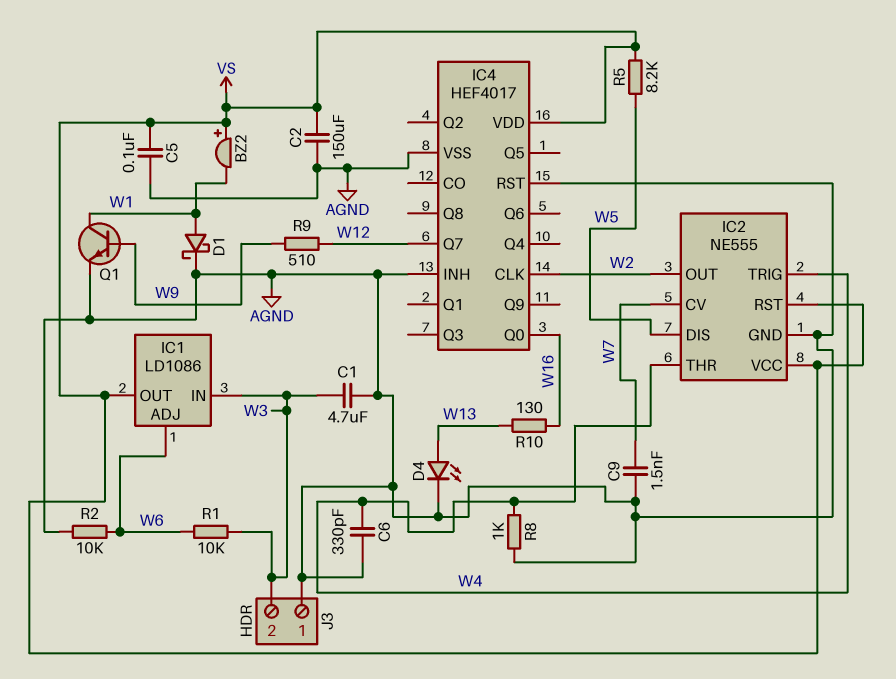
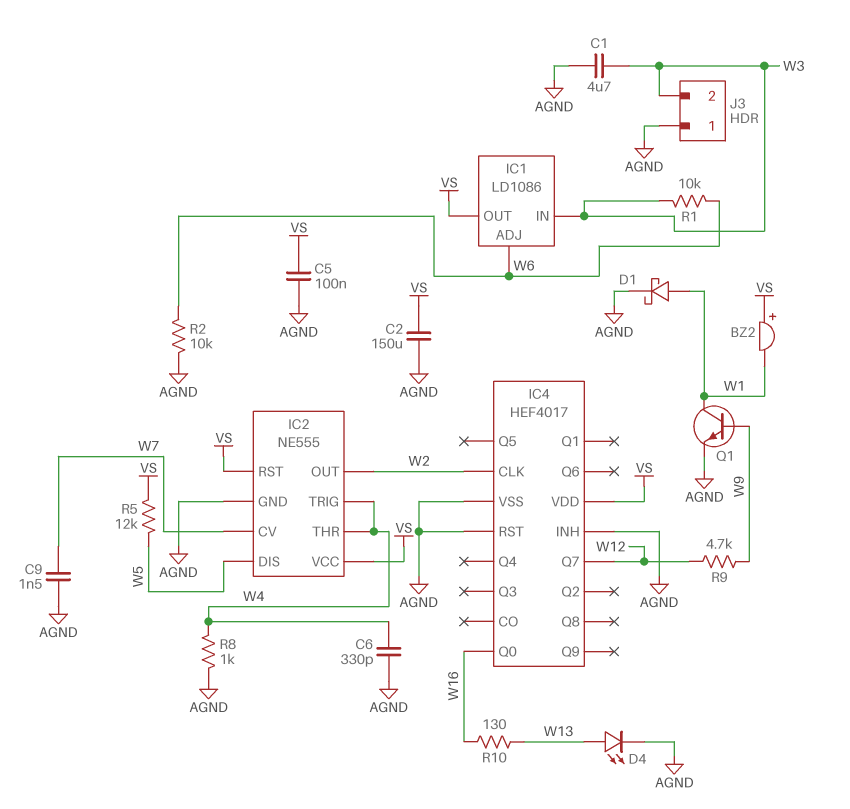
R5: 8.2k (VS, W5) -> 12k (VS, W5)
R9: 510 (W9, W12) -> 4.7k (W9, W12)

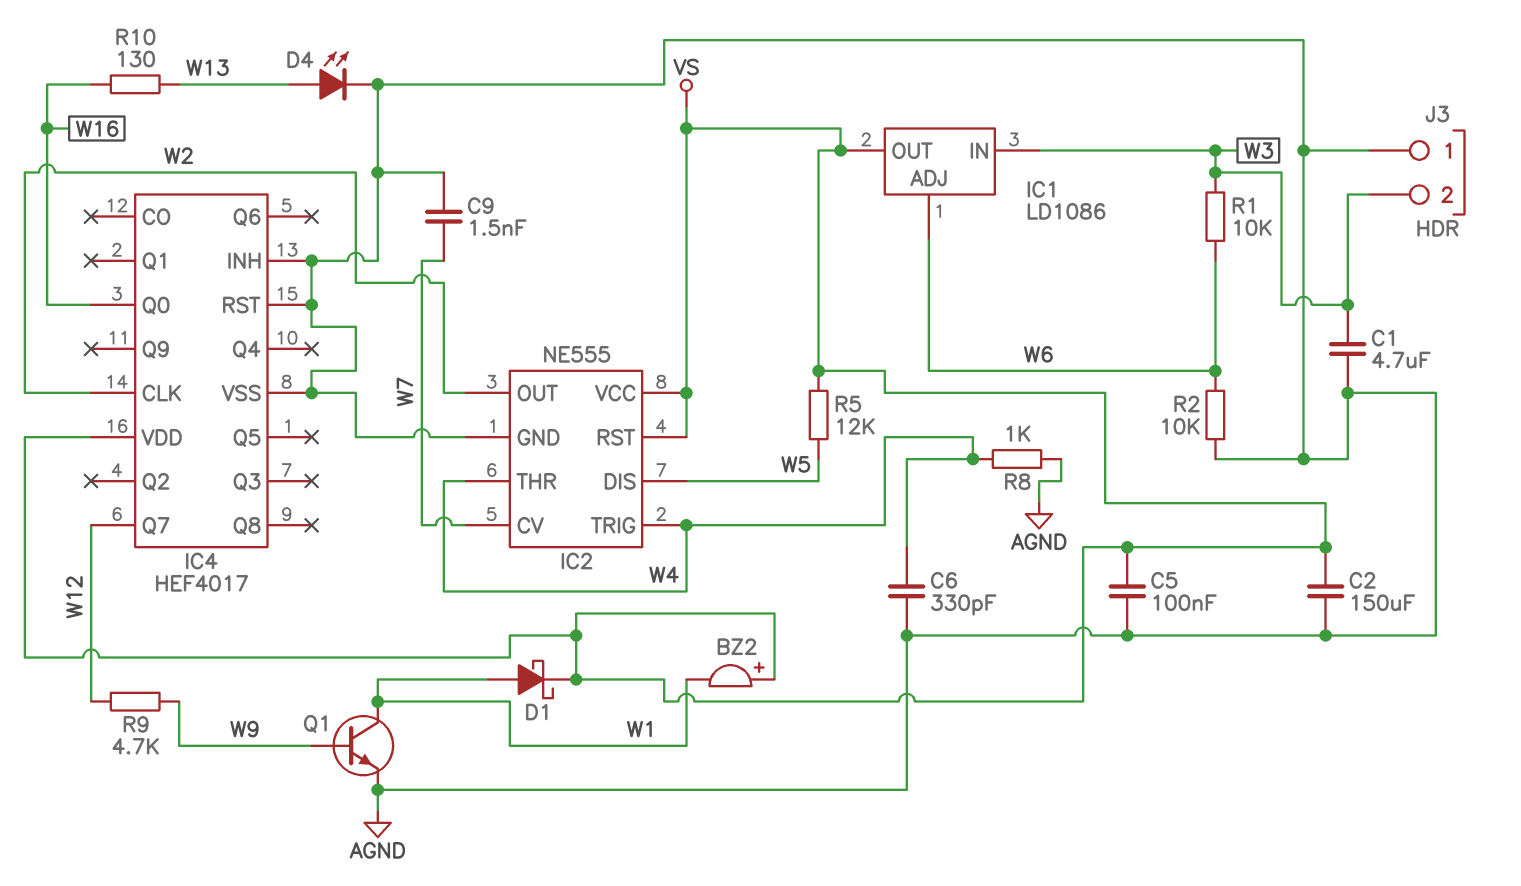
D1: schottky (A W1, K AGND) -> schottky (A W1, K VS)

